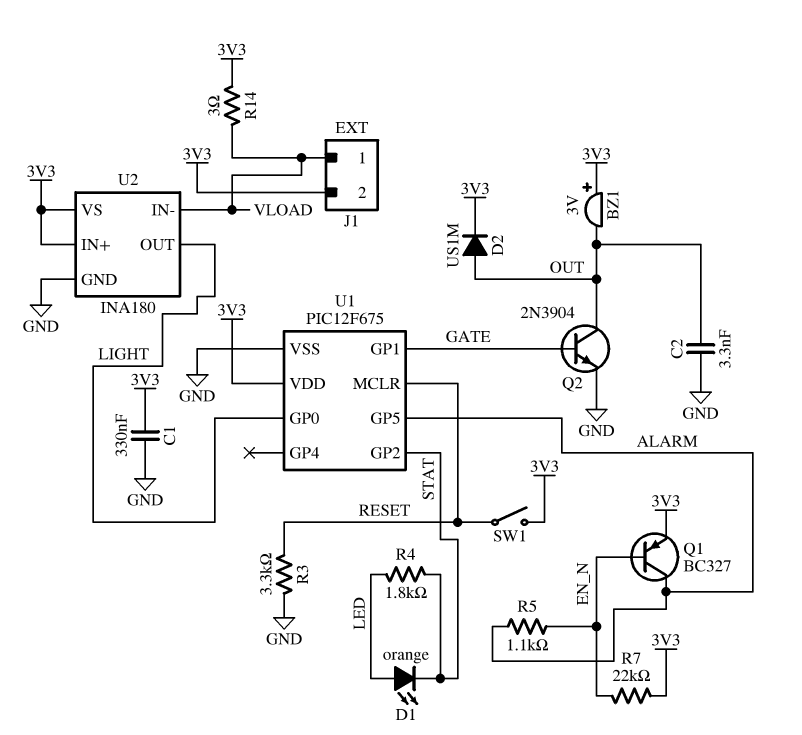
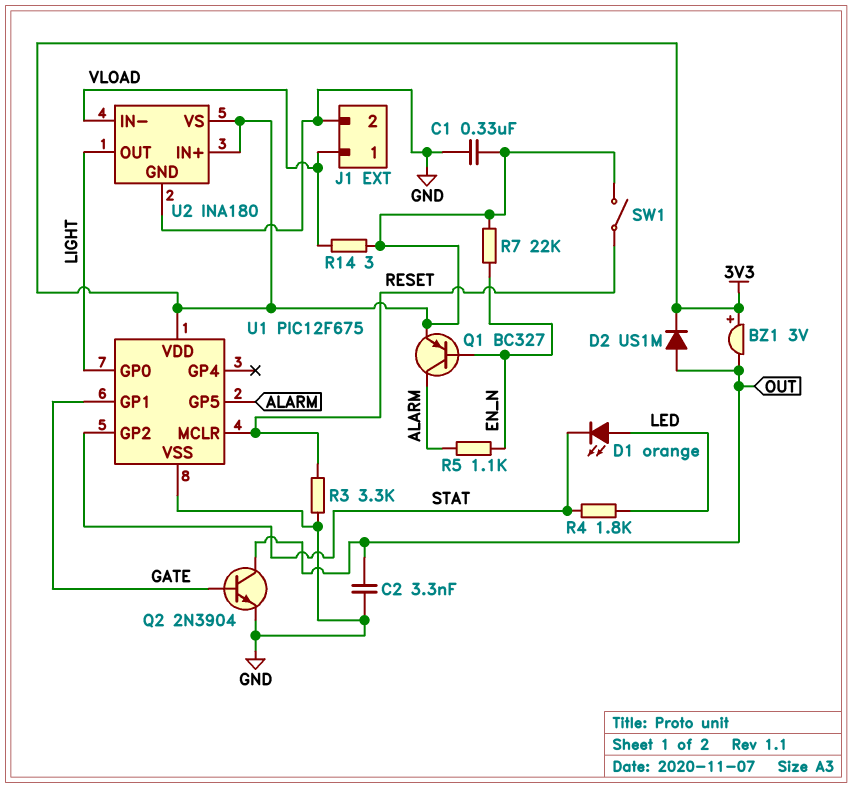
J1 pin 2: 3V3 -> GND

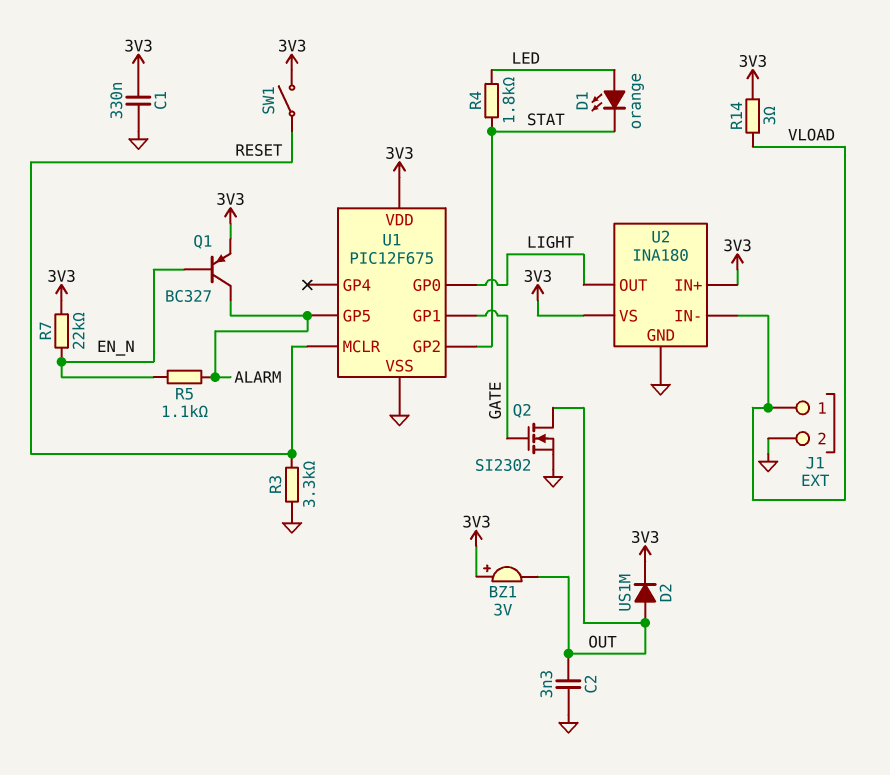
Q2: NPN 2N3904 (B GATE, C OUT, E GND) -> NMOS SI2302 (G GATE, D OUT, S GND)

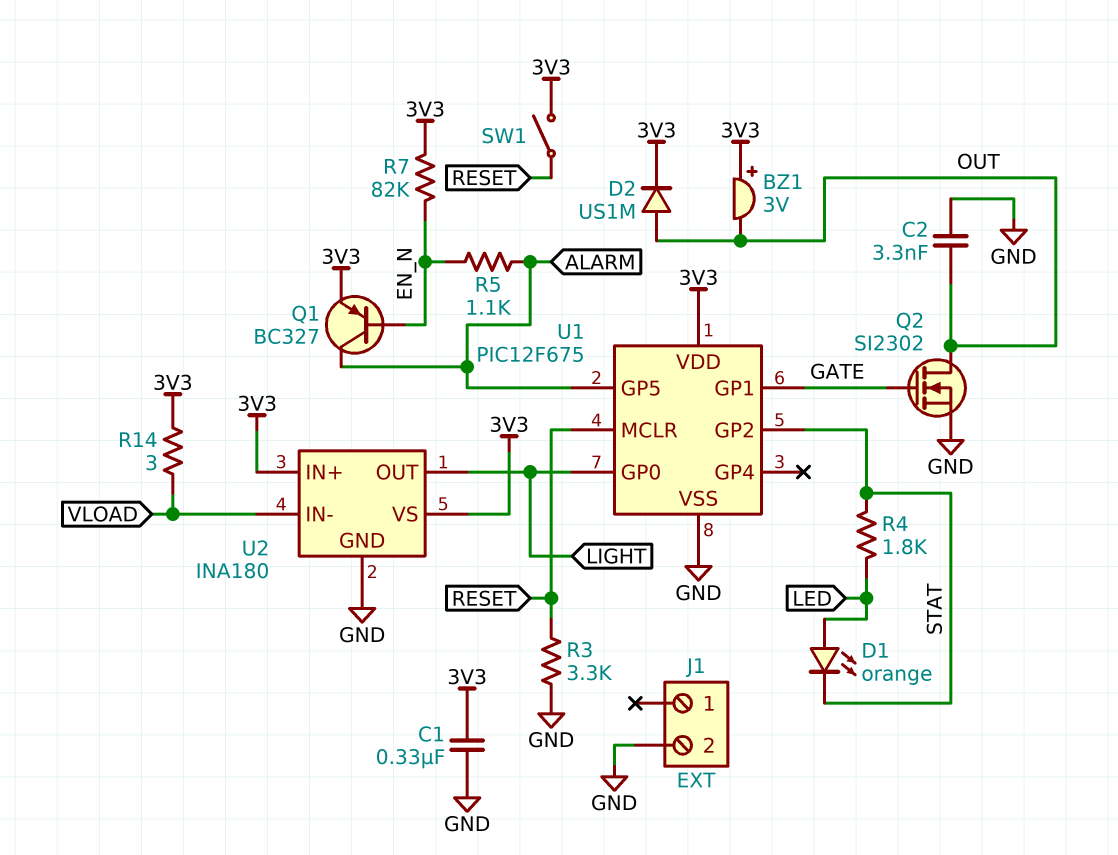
J1 pin 1: VLOAD -> none
R7: 22k (3V3, EN_N) -> 82k (3V3, EN_N)

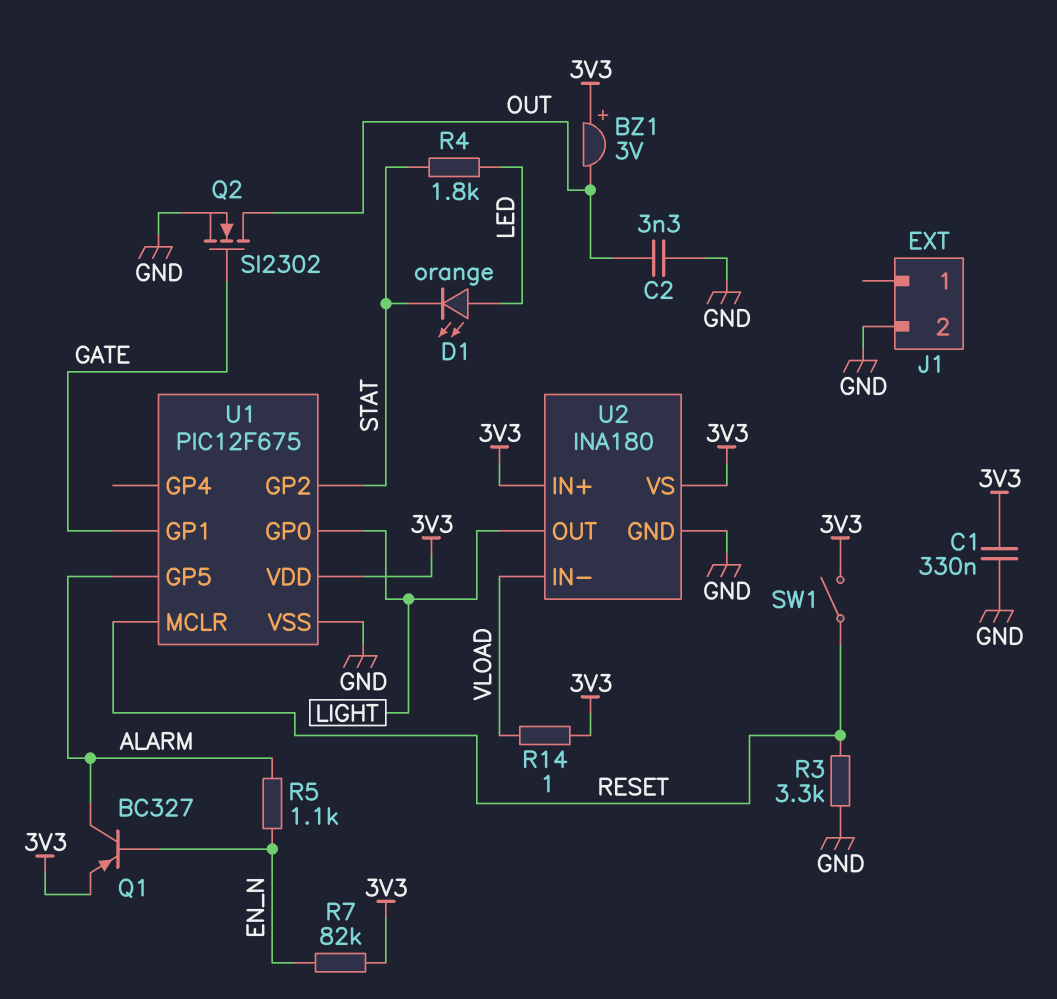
D2: diode US1M (A OUT, K 3V3) -> none
R14: 3 (3V3, VLOAD) -> 1 (3V3, VLOAD)

